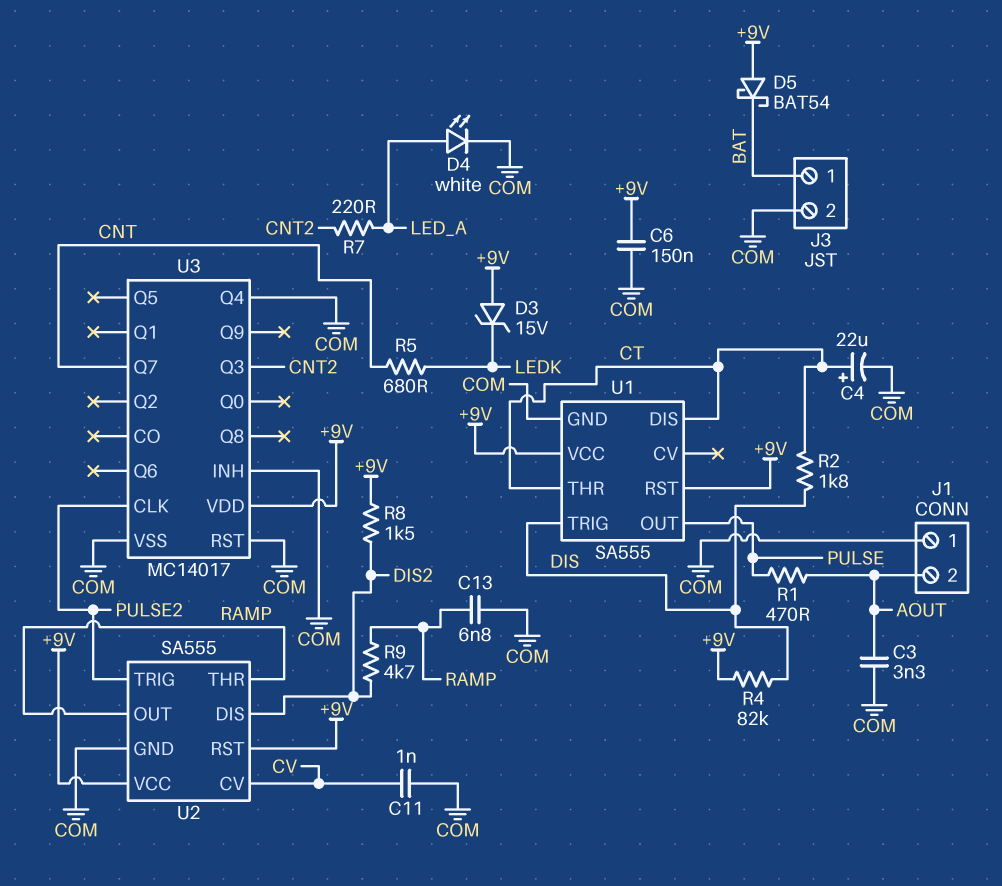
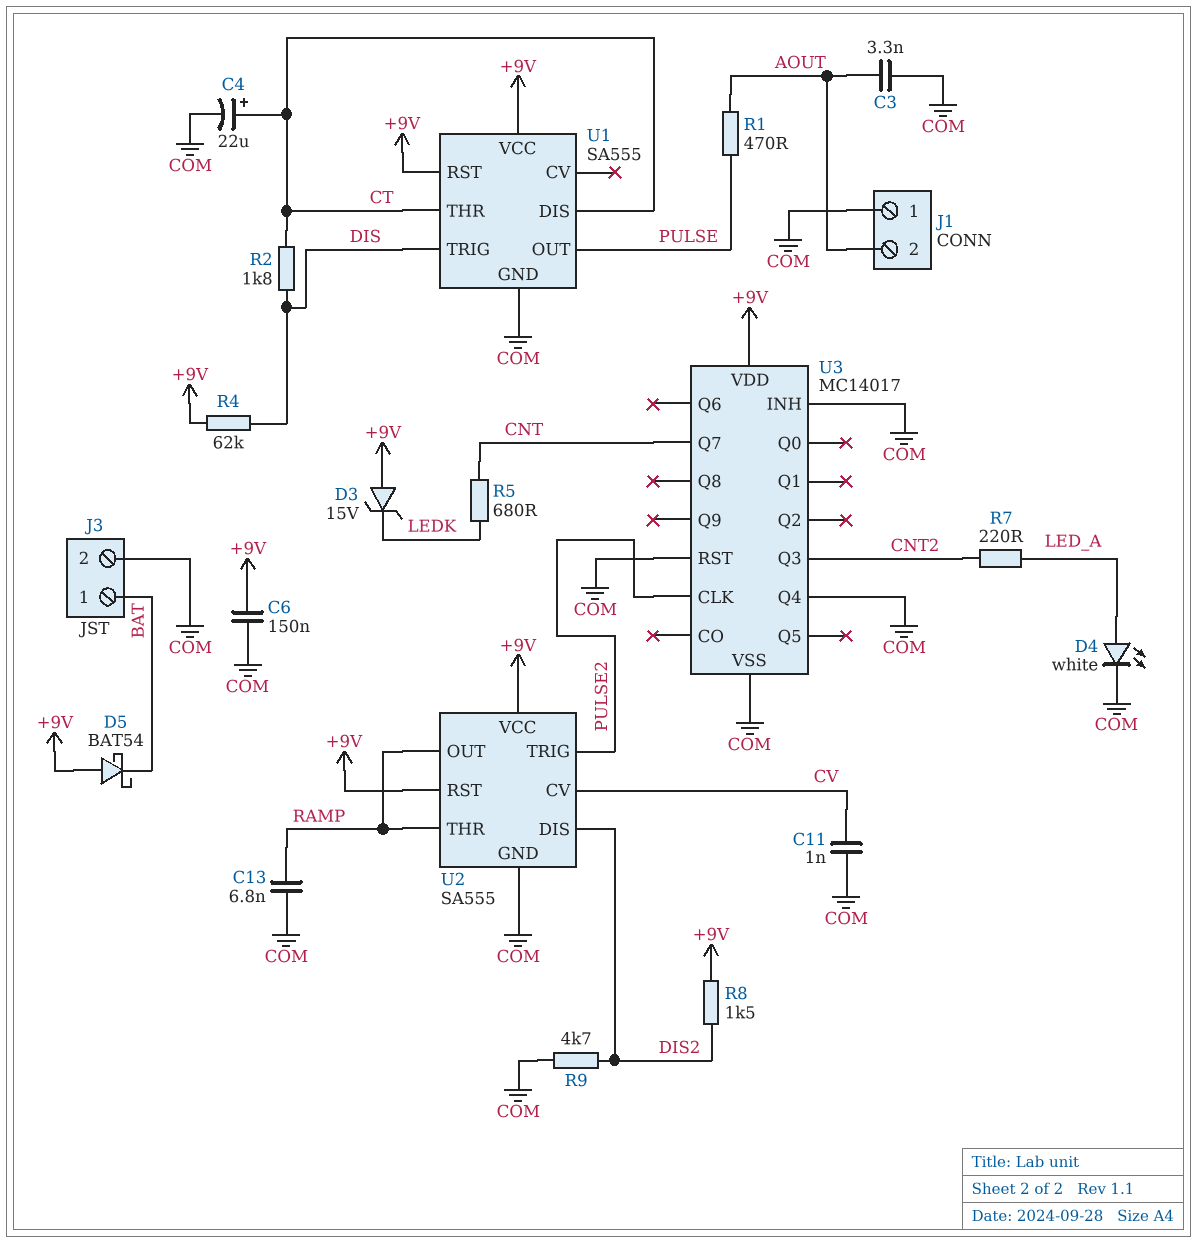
R4: 82k (+9V, DIS) -> 62k (+9V, DIS)
R9: 4.7k (DIS2, RAMP) -> 4.7k (COM, DIS2)

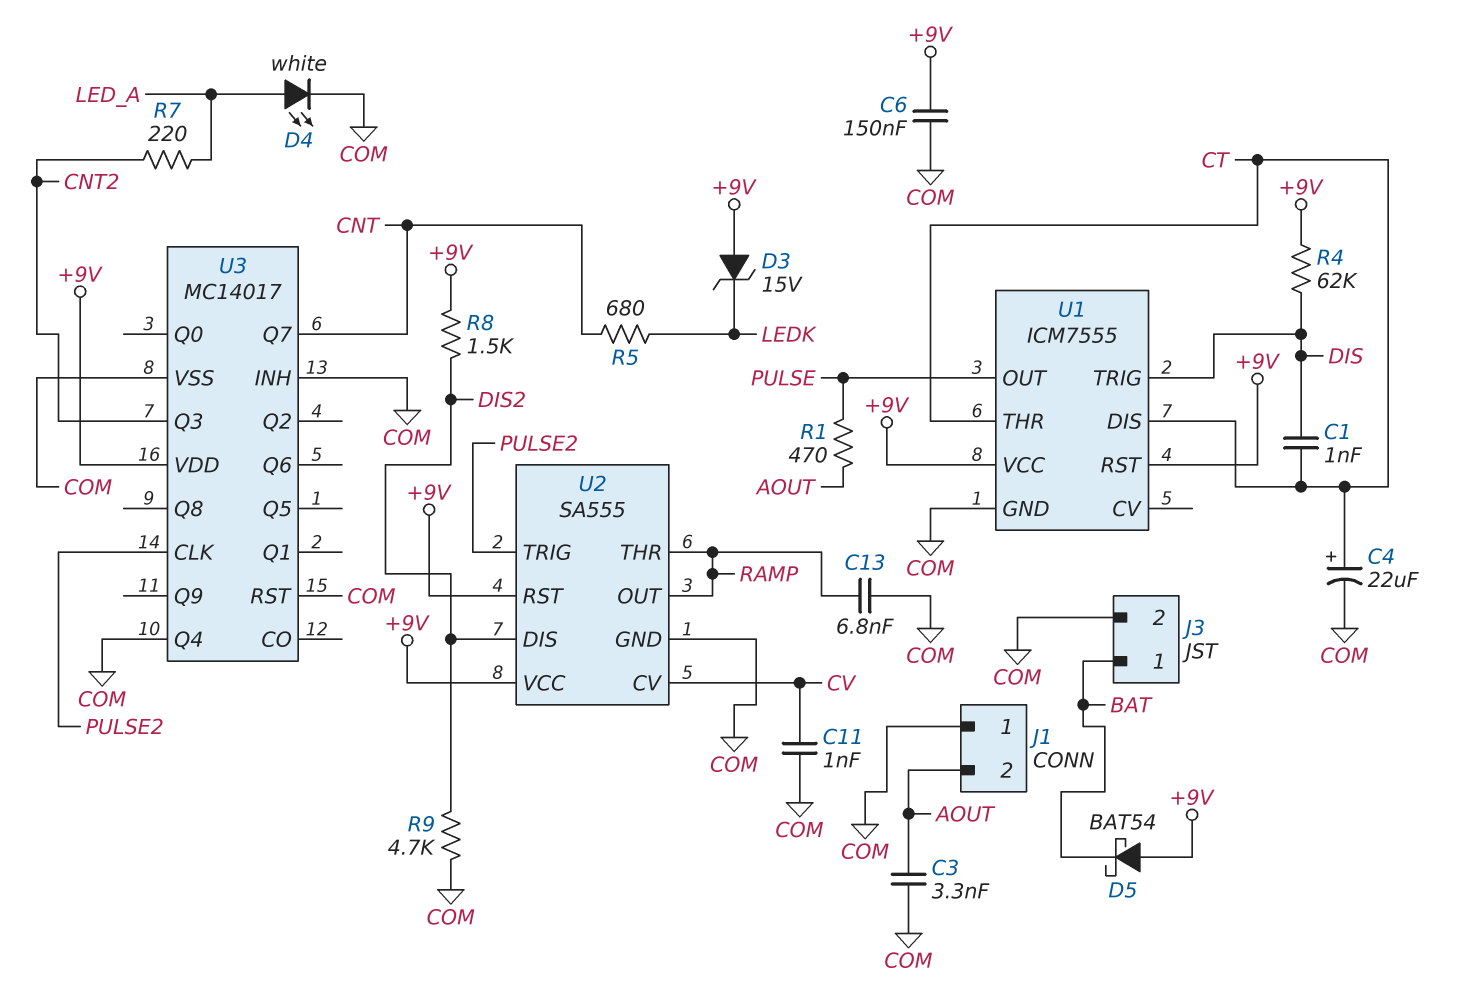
C1: none -> 1nF (CT, DIS)
R2: 1.8k (CT, DIS) -> none
U1: SA555 -> ICM7555

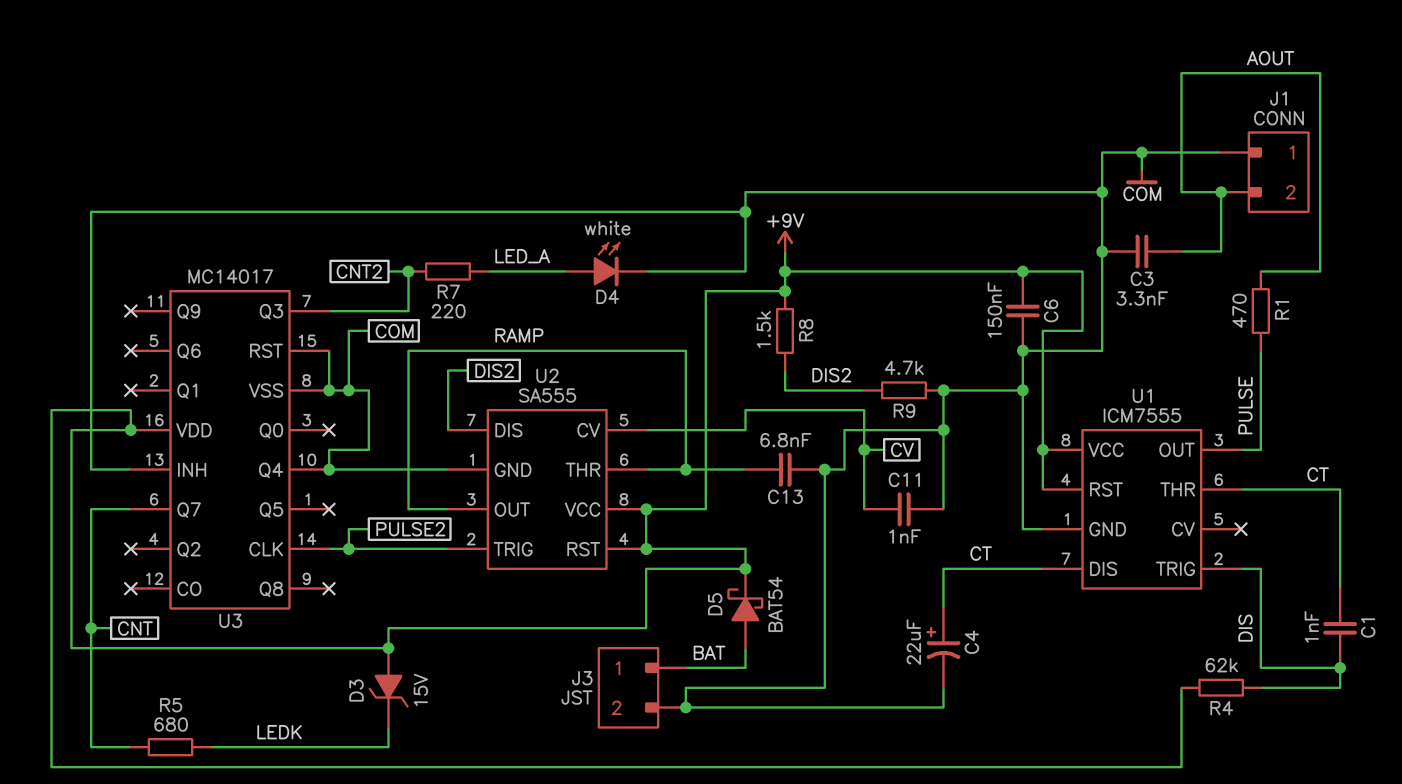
D5: schottky BAT54 (A +9V, K BAT) -> schottky BAT54 (A BAT, K +9V)

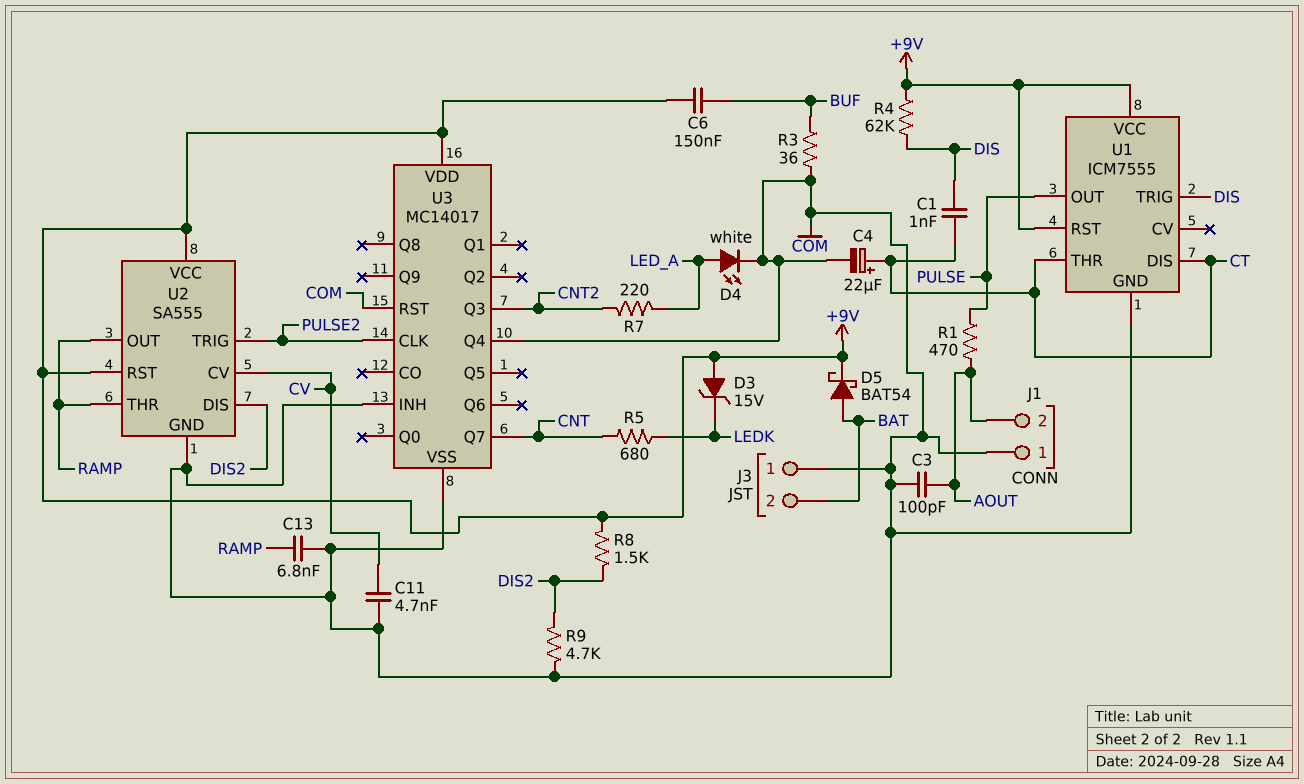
C3: 3.3nF (AOUT, COM) -> 100pF (AOUT, COM)
C6: 150nF (+9V, COM) -> 150nF (+9V, BUF)
C11: 1nF (COM, CV) -> 4.7nF (COM, CV)
J3 pin 1: BAT -> COM
J3 pin 2: COM -> BAT
R3: none -> 36 (BUF, COM)

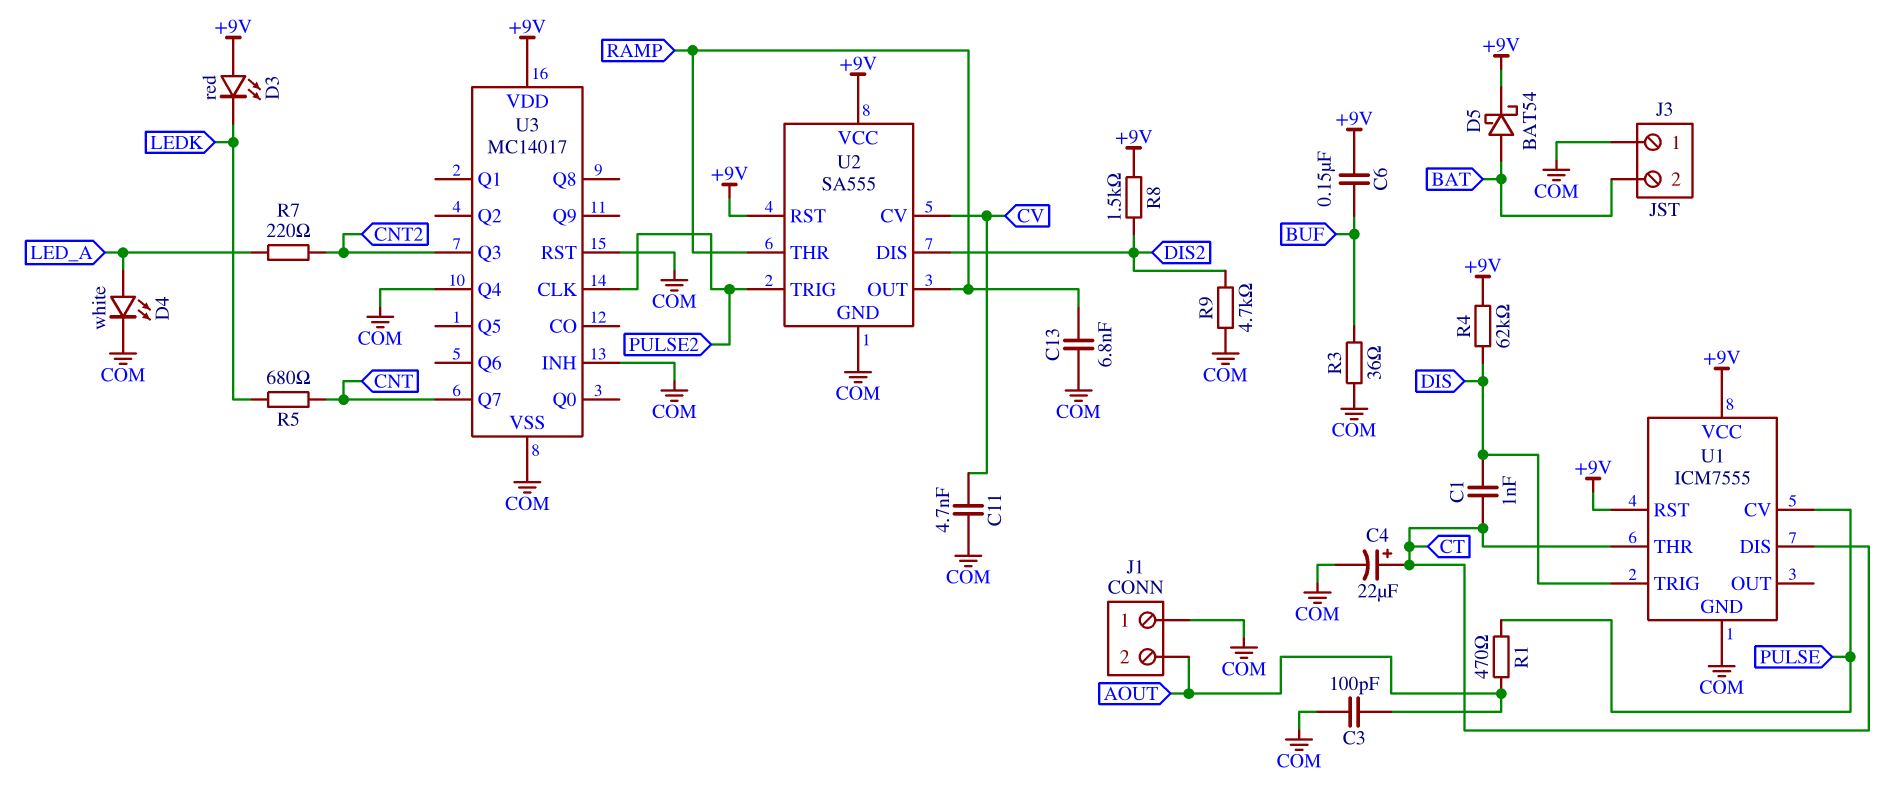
D3: zener 15V (A +9V, K LEDK) -> LED red (A +9V, K LEDK)
U1 pin CV: none -> PULSE
U1 pin OUT: PULSE -> none

